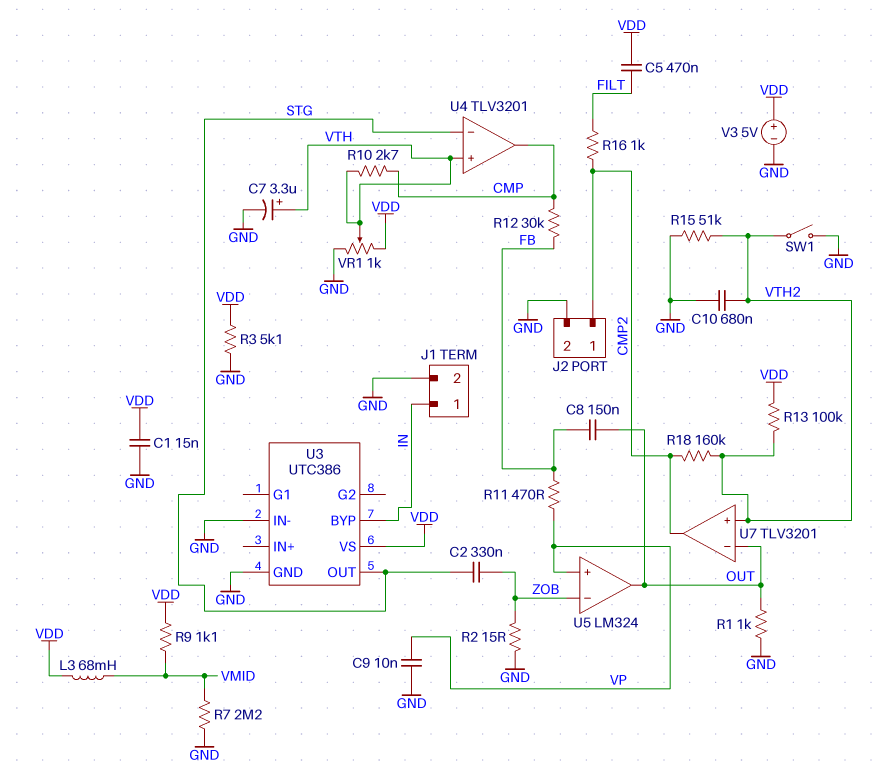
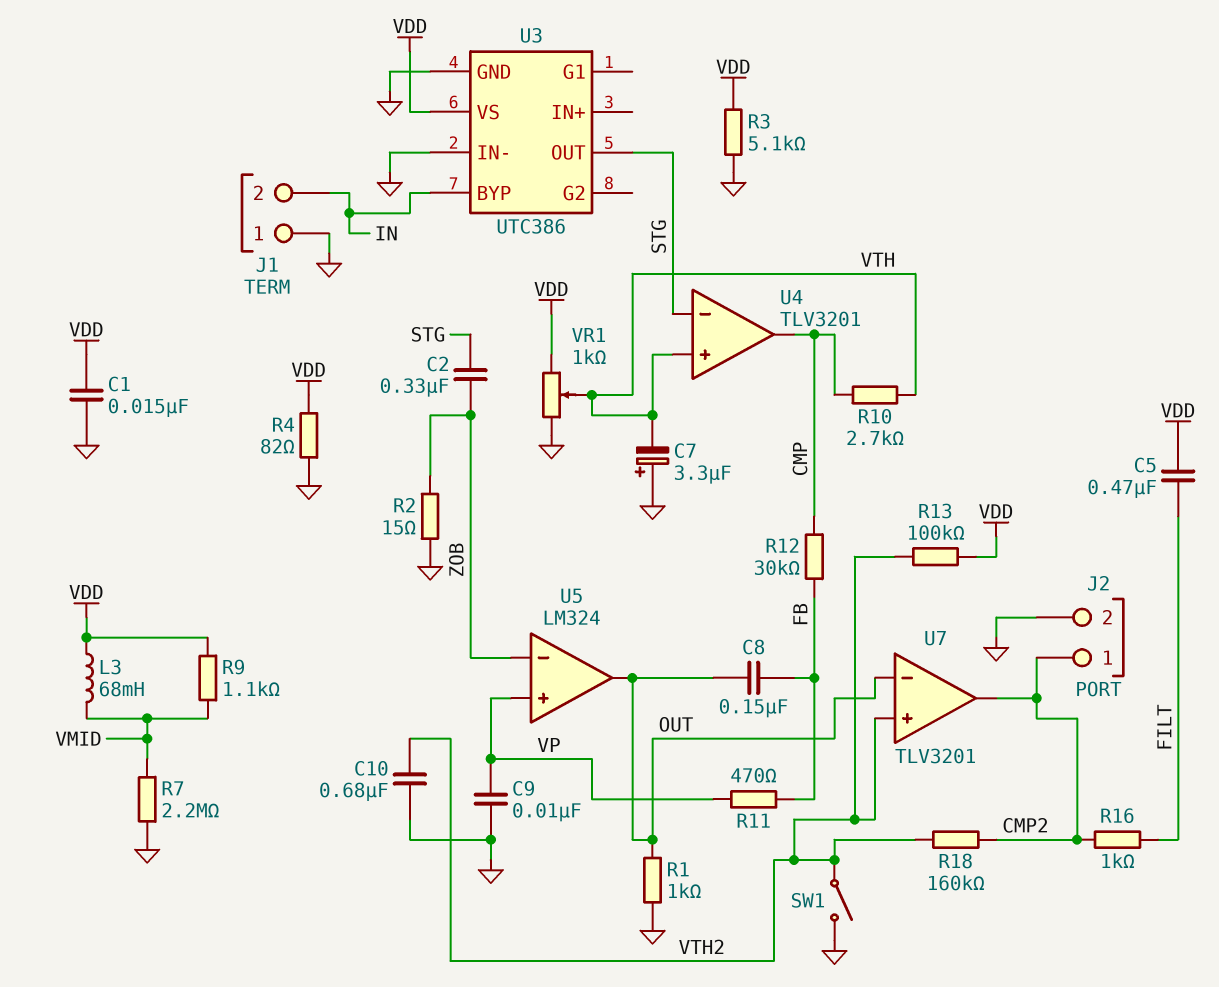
C7: 3.3uF (plus VTH, minus GND) -> 3.3uF (plus GND, minus VTH)
J1 pin 1: IN -> GND
J1 pin 2: GND -> IN
R4: none -> 82 (GND, VDD)
R15: 51k (GND, VTH2) -> none
V3: 5V (plus VDD, minus GND) -> none

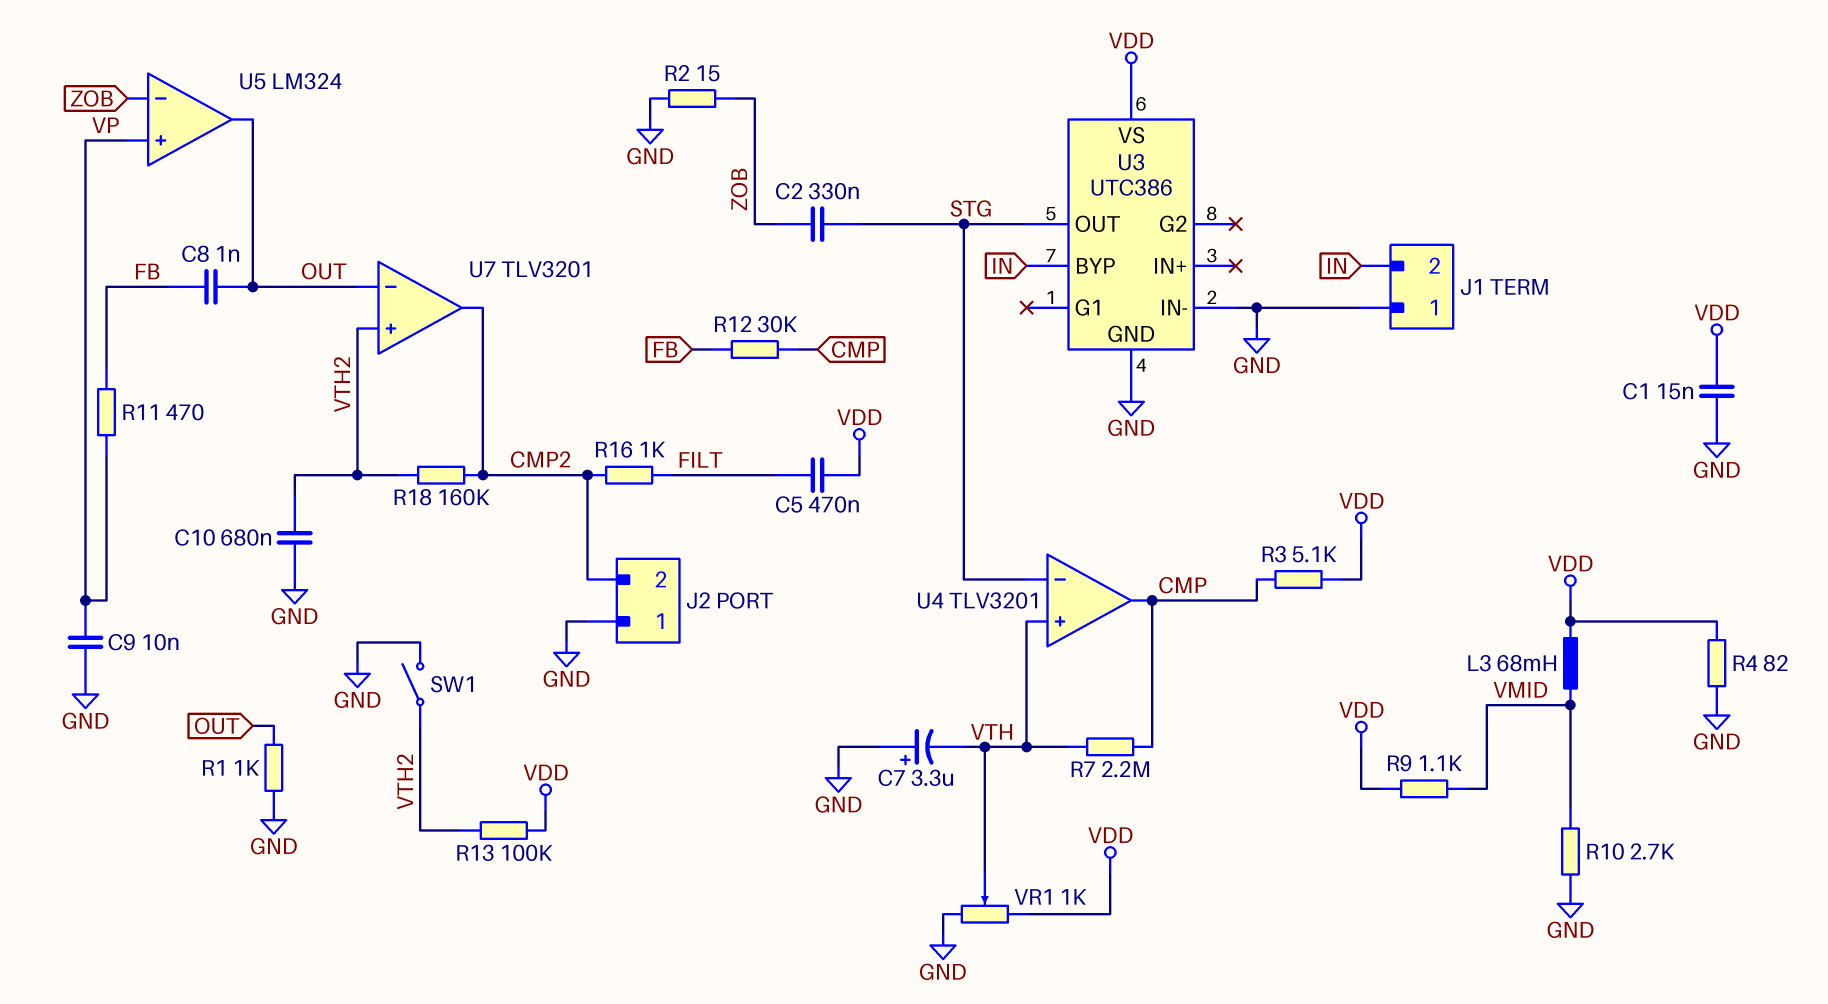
C8: 150nF (FB, OUT) -> 1nF (FB, OUT)
J2 pin 1: CMP2 -> GND
J2 pin 2: GND -> CMP2
R3: 5.1k (GND, VDD) -> 5.1k (CMP, VDD)
R7: 2.2M (GND, VMID) -> 2.2M (CMP, VTH)
R10: 2.7k (CMP, VTH) -> 2.7k (GND, VMID)

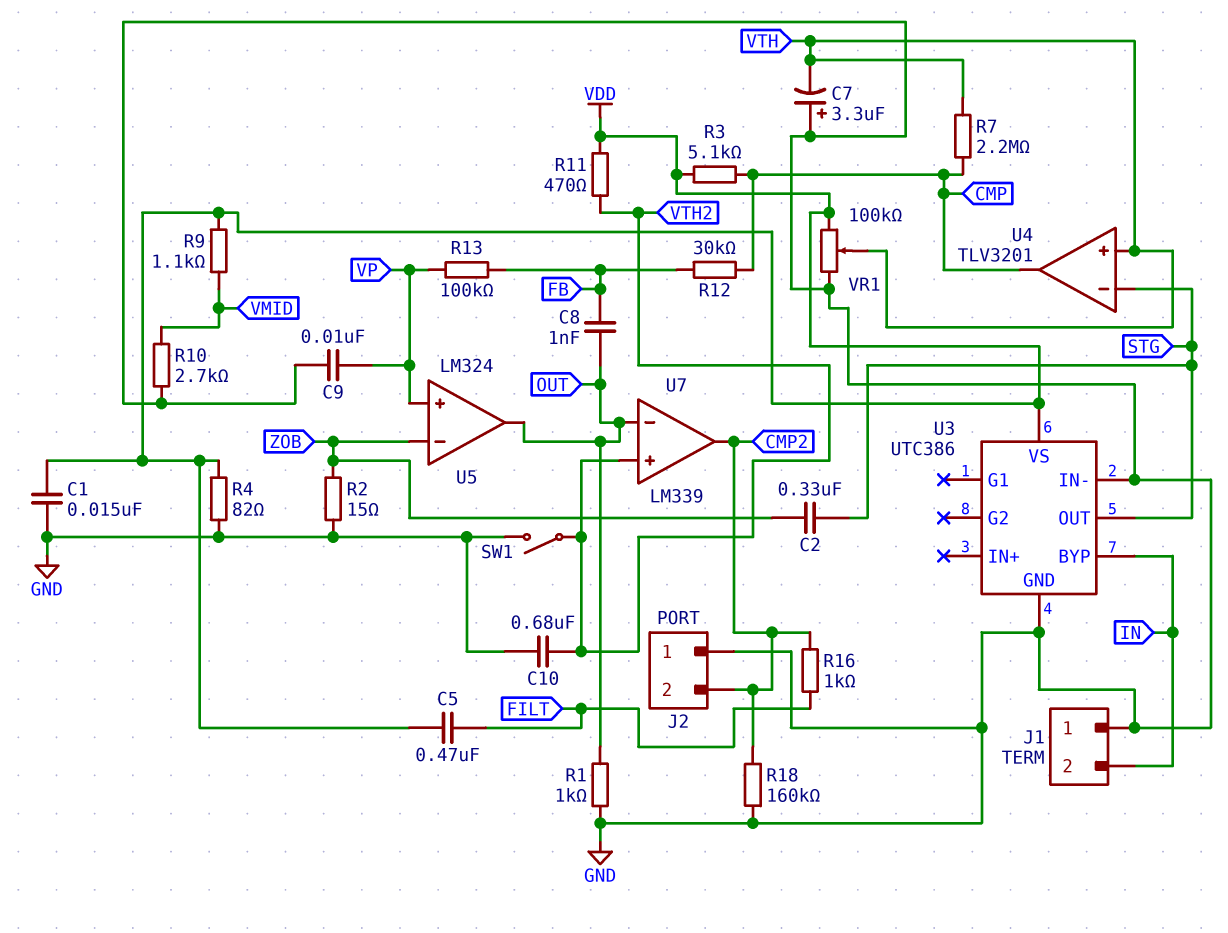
L3: 68mH (VDD, VMID) -> none
R11: 470 (FB, VP) -> 470 (VDD, VTH2)
R13: 100k (VDD, VTH2) -> 100k (FB, VP)
R18: 160k (CMP2, VTH2) -> 160k (CMP2, GND)
U7: TLV3201 -> LM339
VR1: 1k (GND, VDD, wiper VTH) -> 100k (GND, VDD, wiper VTH)

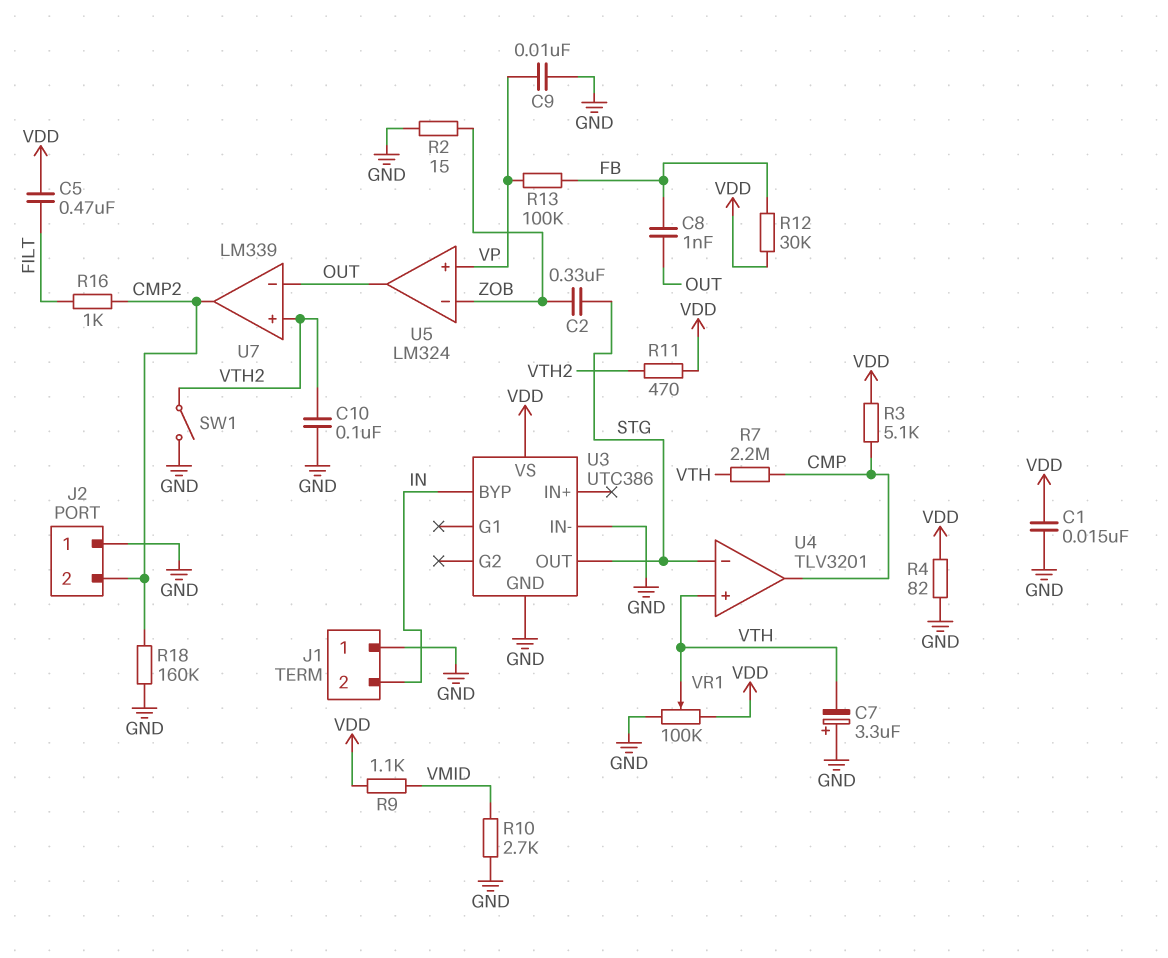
C10: 680nF (GND, VTH2) -> 100nF (GND, VTH2)
R1: 1k (GND, OUT) -> none
R12: 30k (CMP, FB) -> 30k (FB, VDD)

